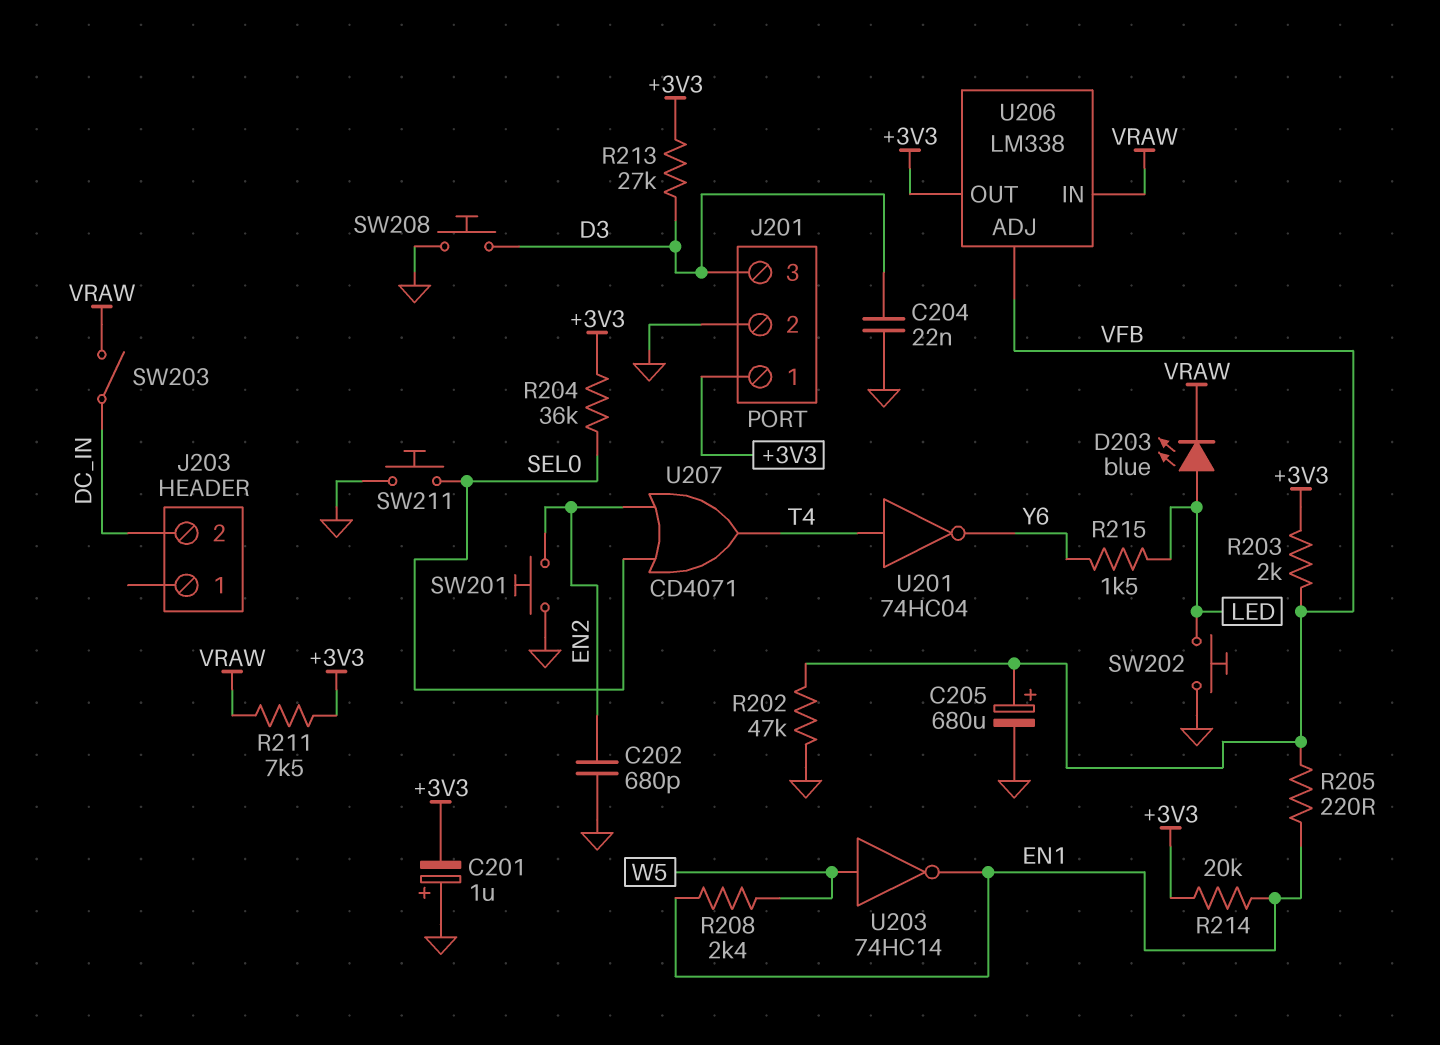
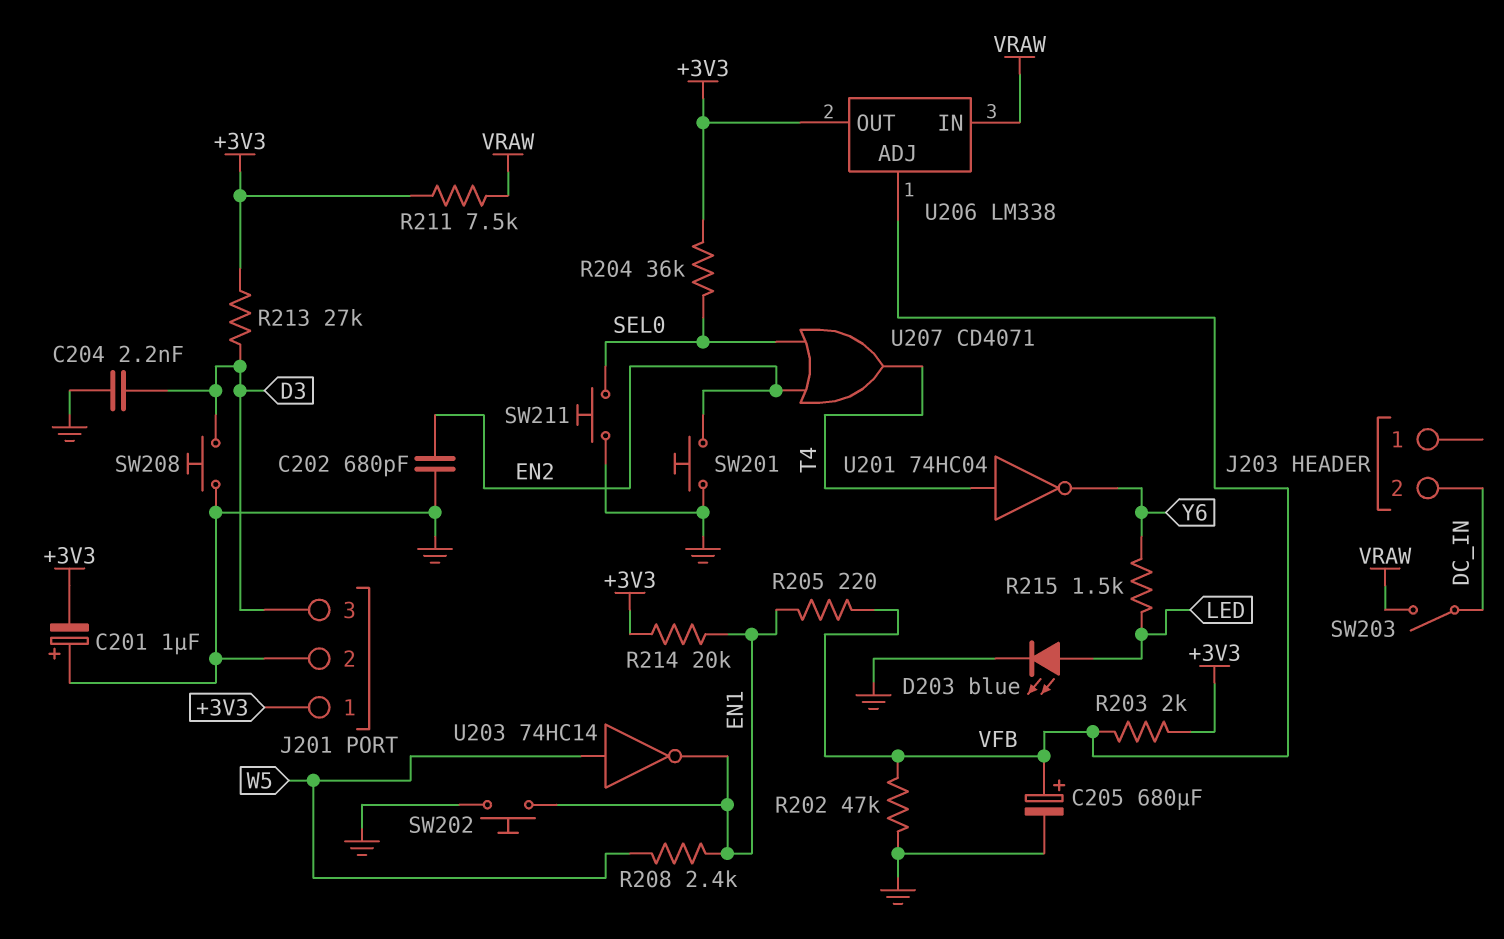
C204: 22nF (D3, GND) -> 2.2nF (D3, GND)
D203: LED blue (A LED, K VRAW) -> LED blue (A LED, K GND)
SW202: button (GND, LED) -> button (EN1, GND)

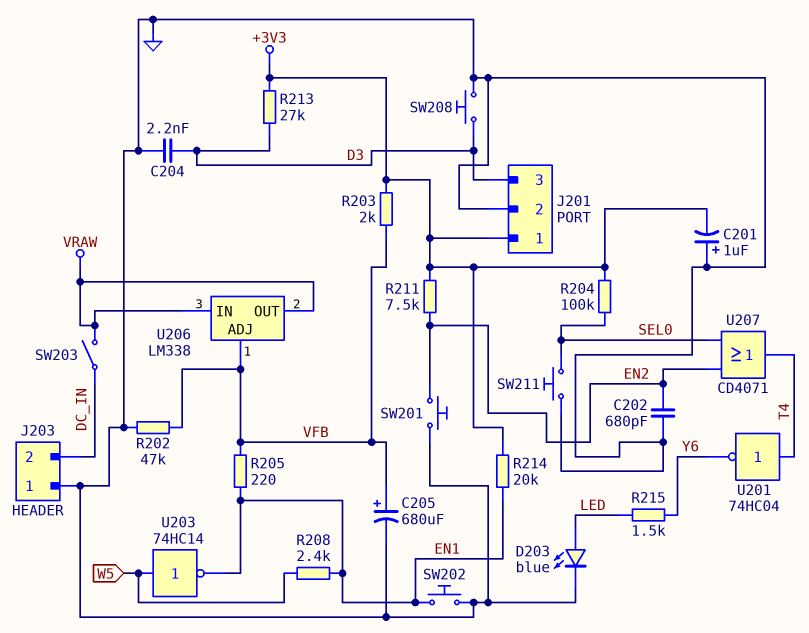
J203 pin 1: none -> GND
R204: 36k (+3V3, SEL0) -> 100k (+3V3, SEL0)
R211: 7.5k (+3V3, VRAW) -> 7.5k (+3V3, EN2)
U206 pin OUT: +3V3 -> VRAW

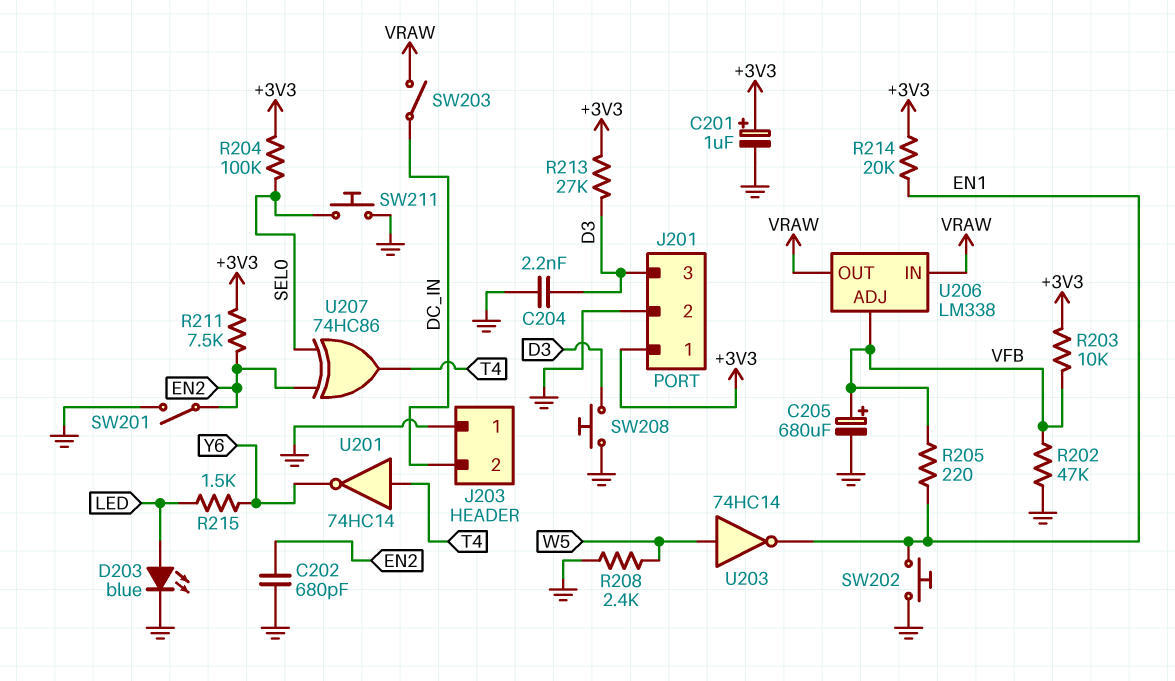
C201: 1uF (plus GND, minus +3V3) -> 1uF (plus +3V3, minus GND)
R203: 2k (+3V3, VFB) -> 10k (+3V3, VFB)
R208: 2.4k (EN1, W5) -> 2.4k (GND, W5)
SW201: button (EN2, GND) -> switch (EN2, GND)
U201: NOT 74HC04 (in T4, out Y6) -> NOT 74HC14 (in T4, out Y6)
U207: OR CD4071 (in EN2, in SEL0, out T4) -> XOR 74HC86 (in EN2, in SEL0, out T4)

